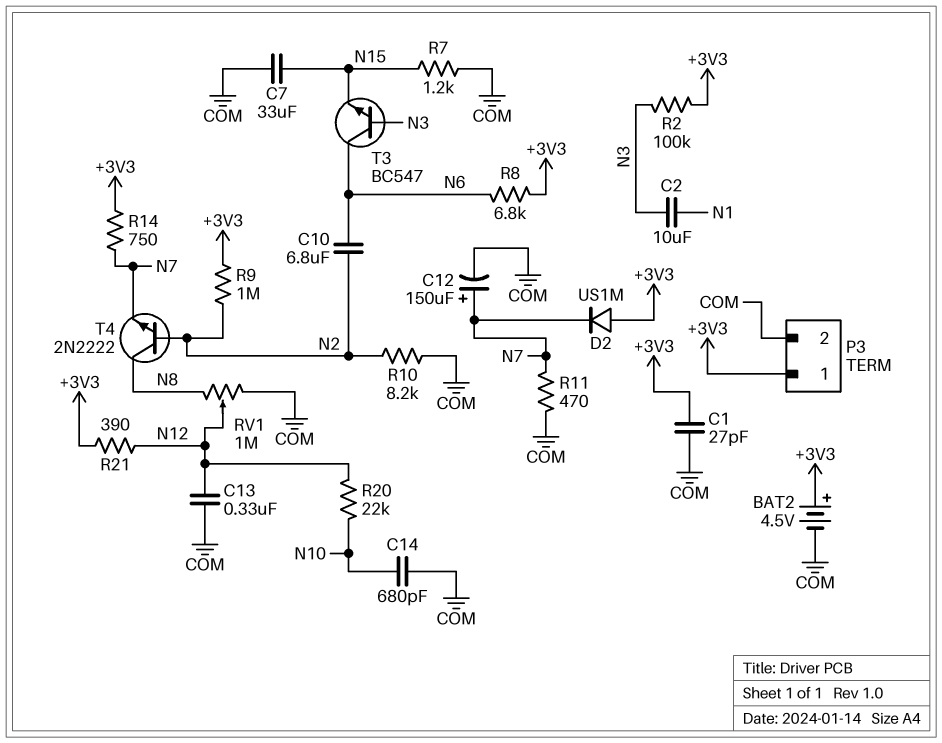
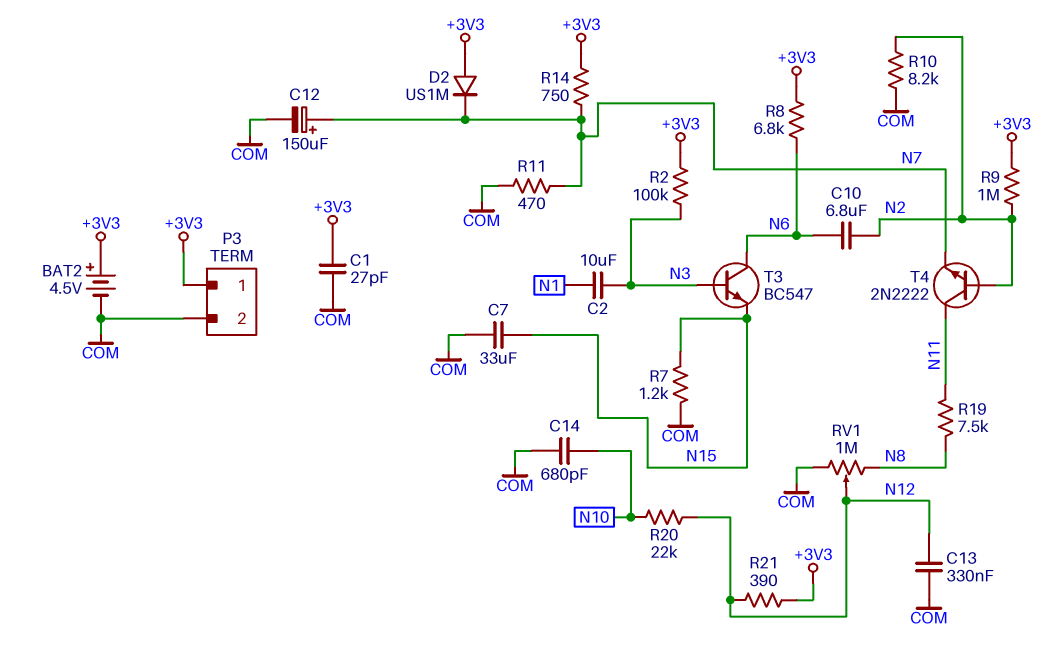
R19: none -> 7.5k (N8, N11)
T4: NPN 2N2222 (B N2, C N8, E N7) -> NPN 2N2222 (B N2, C N11, E N7)

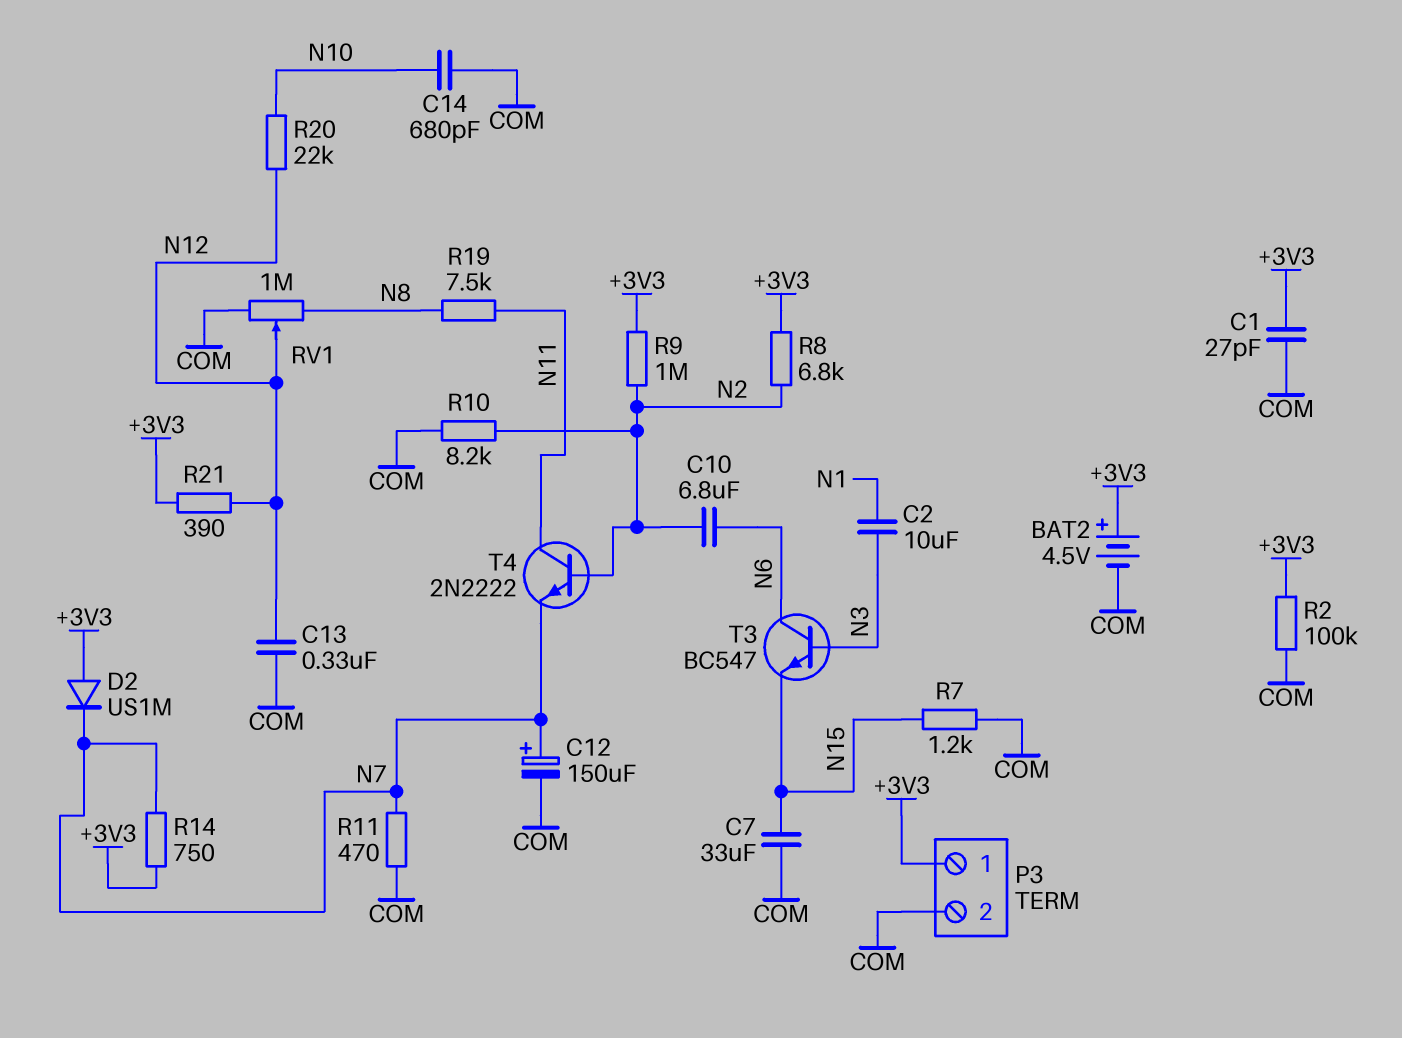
R2: 100k (+3V3, N3) -> 100k (+3V3, COM)
R8: 6.8k (+3V3, N6) -> 6.8k (+3V3, N2)

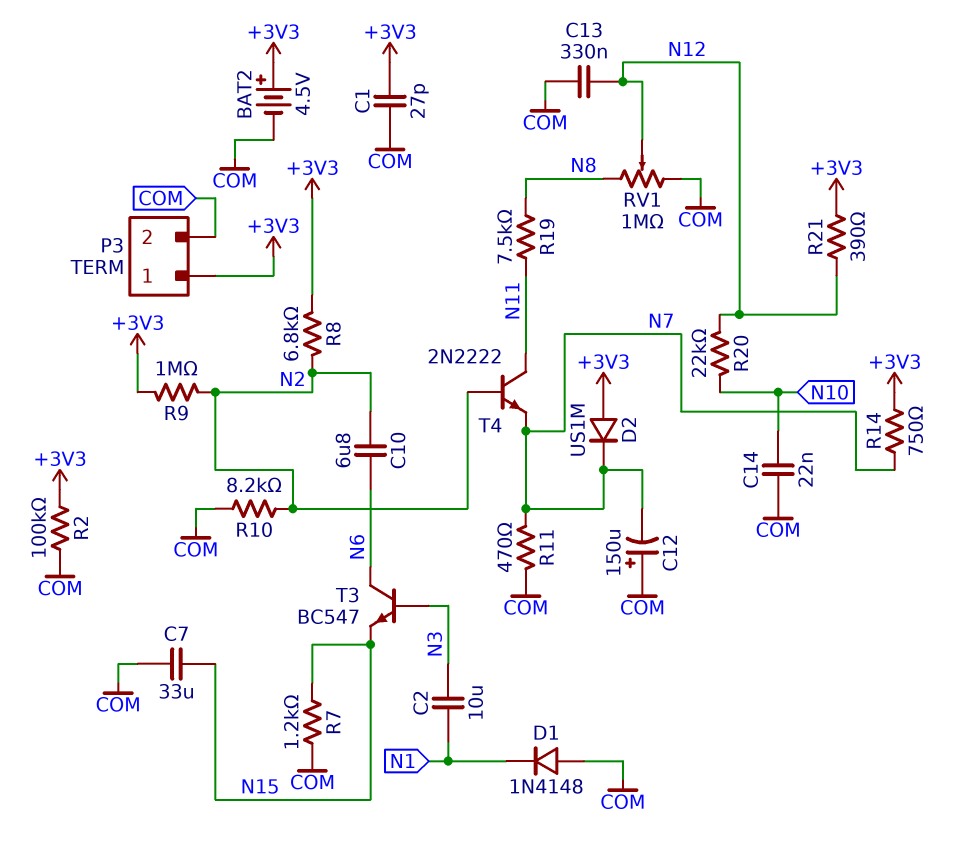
C12: 150uF (plus N7, minus COM) -> 150uF (plus COM, minus N7)
C14: 680pF (COM, N10) -> 22nF (COM, N10)
D1: none -> diode 1N4148 (A COM, K N1)

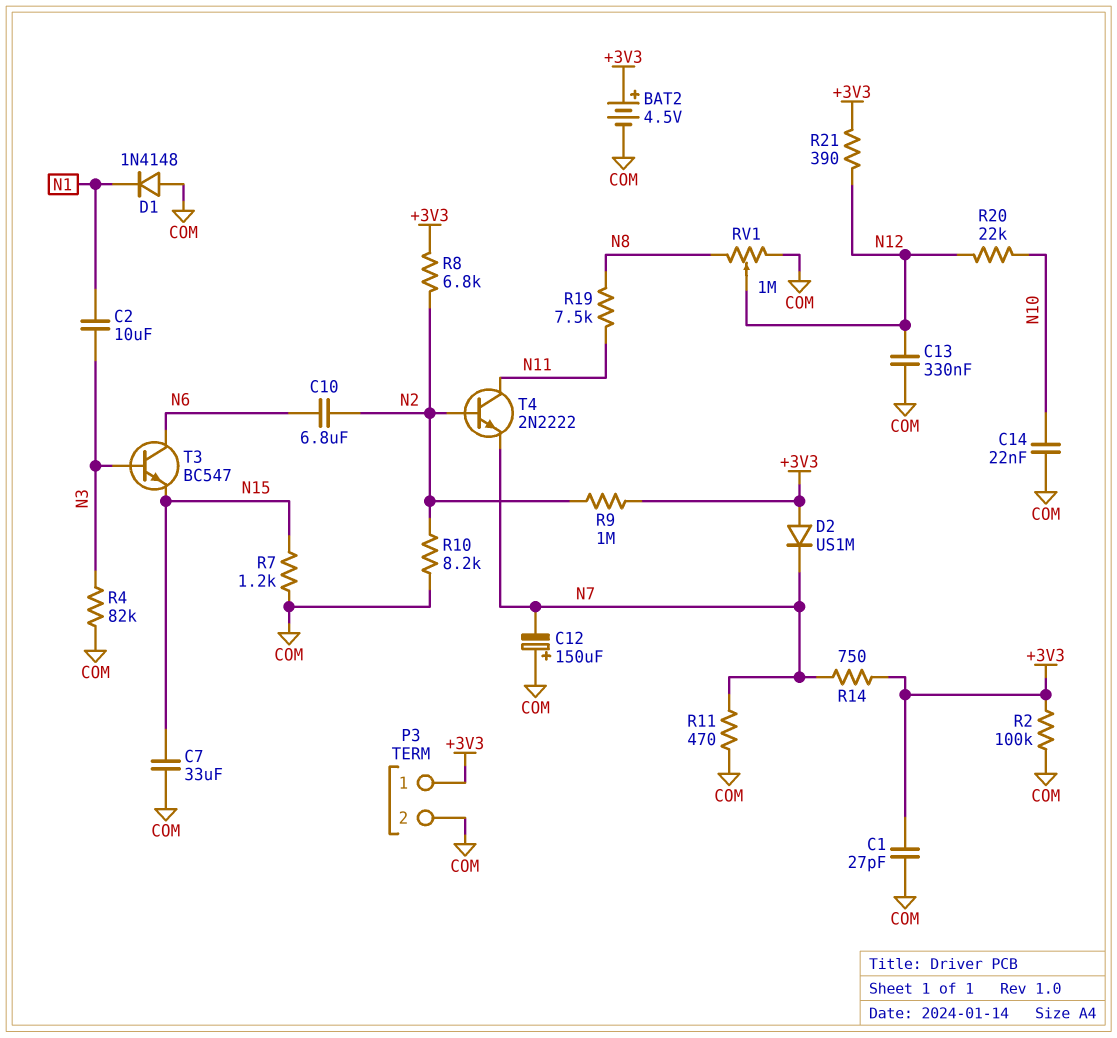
R4: none -> 82k (COM, N3)

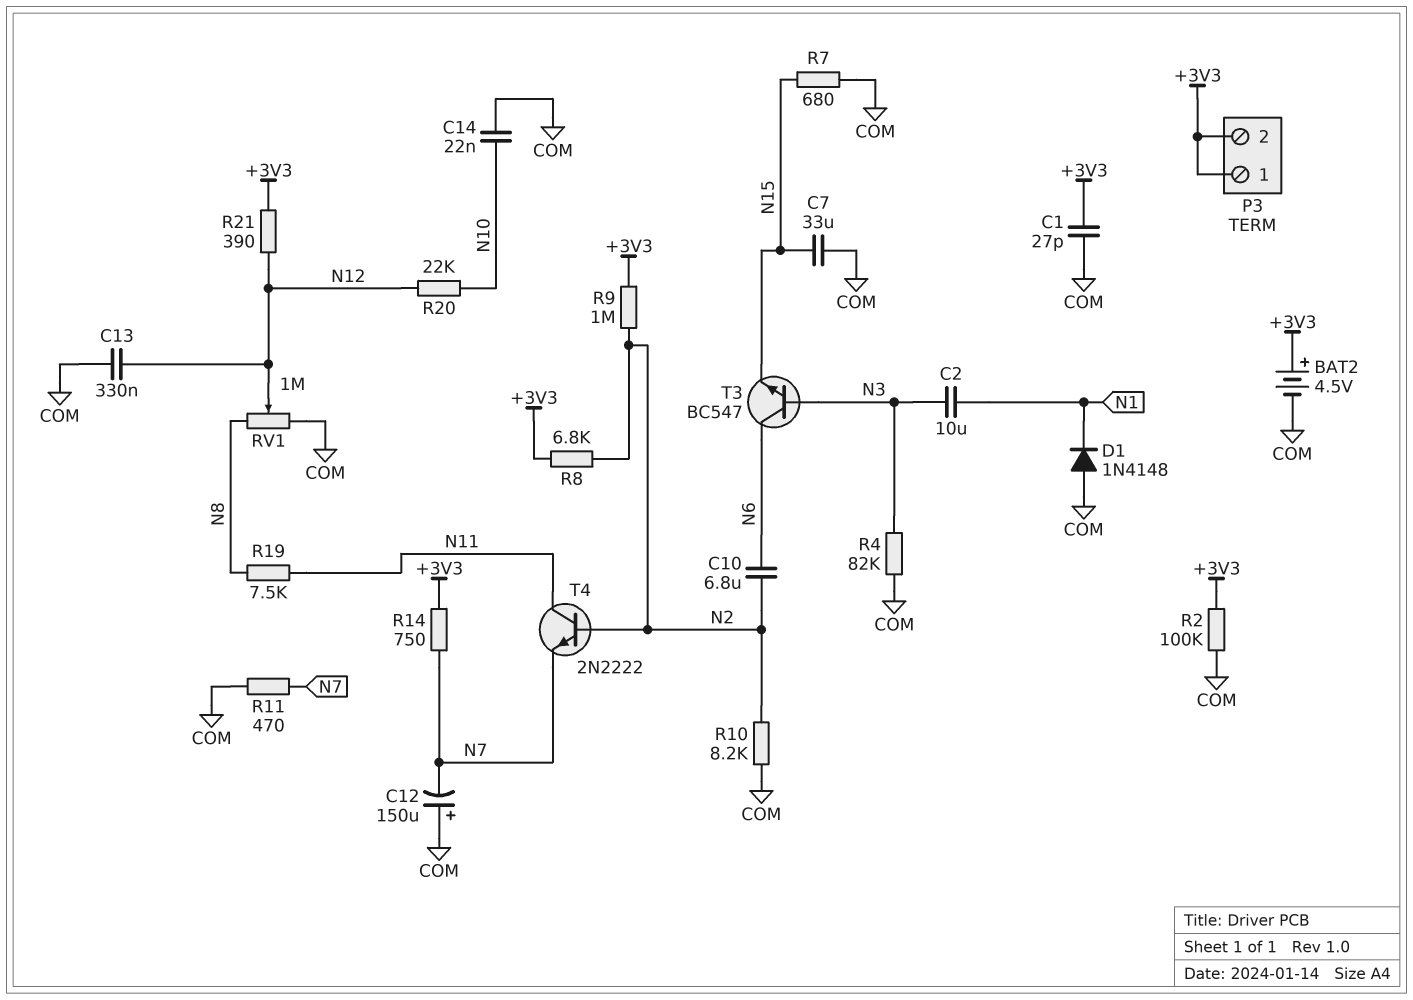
D2: diode US1M (A +3V3, K N7) -> none
P3 pin 2: COM -> +3V3
R7: 1.2k (COM, N15) -> 680 (COM, N15)

